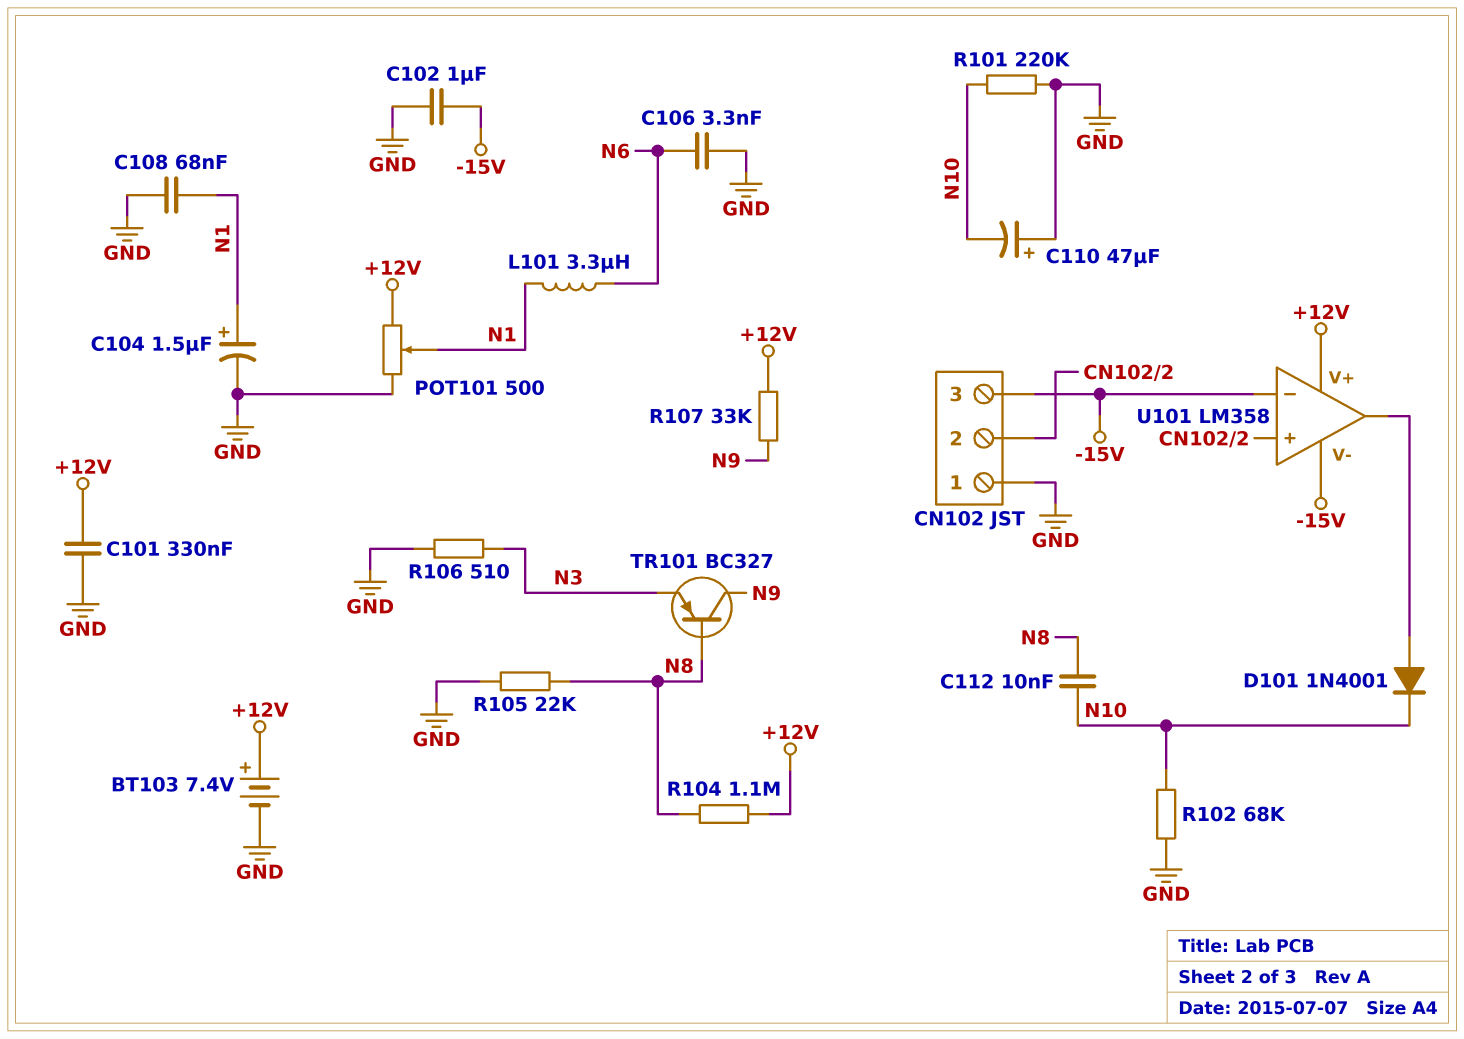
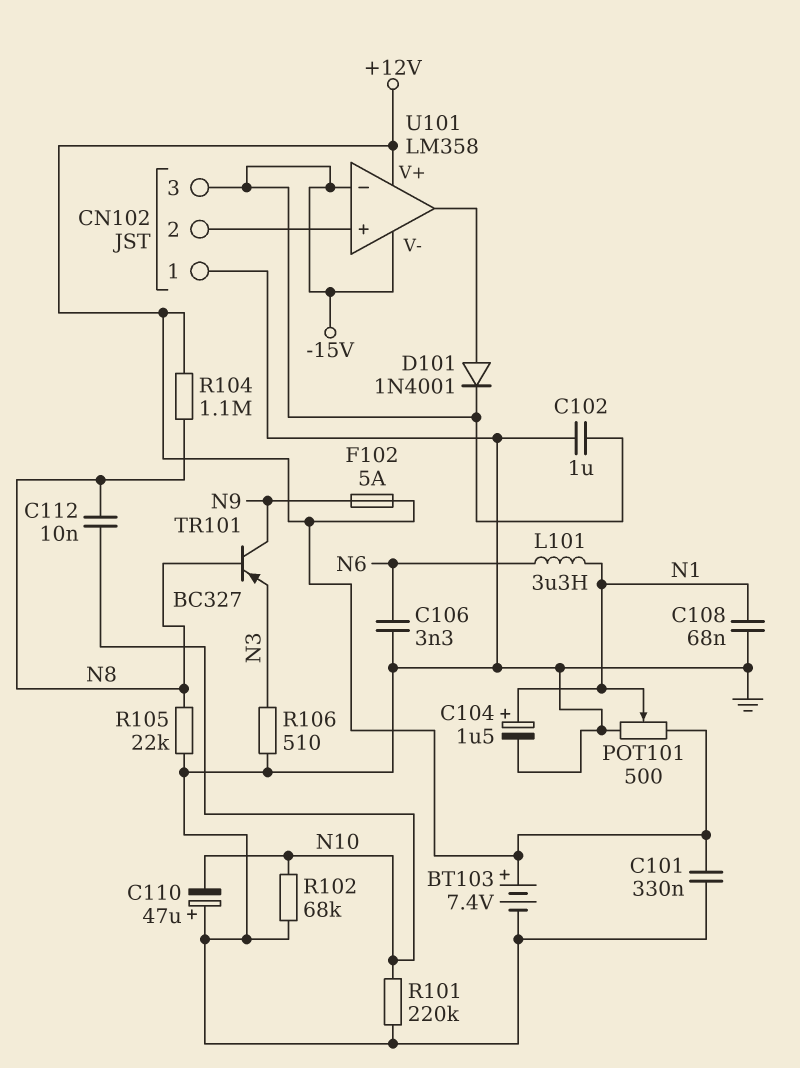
D101: diode 1N4001 (A U101/out, K N10) -> diode 1N4001 (A U101/out, K -15V)
F102: none -> 5A (+12V, N9)
R107: 33k (+12V, N9) -> none

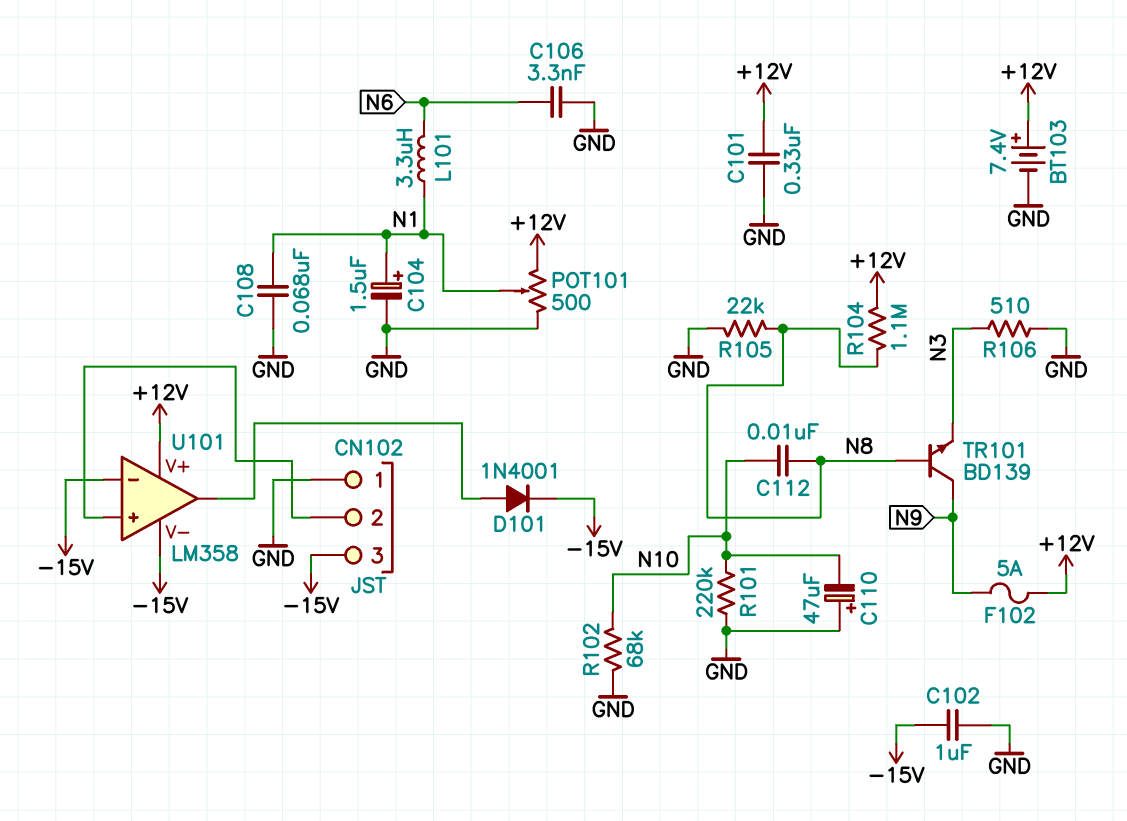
TR101: PNP BC327 (B N8, C N9, E N3) -> NPN BD139 (B N8, C N9, E N3)

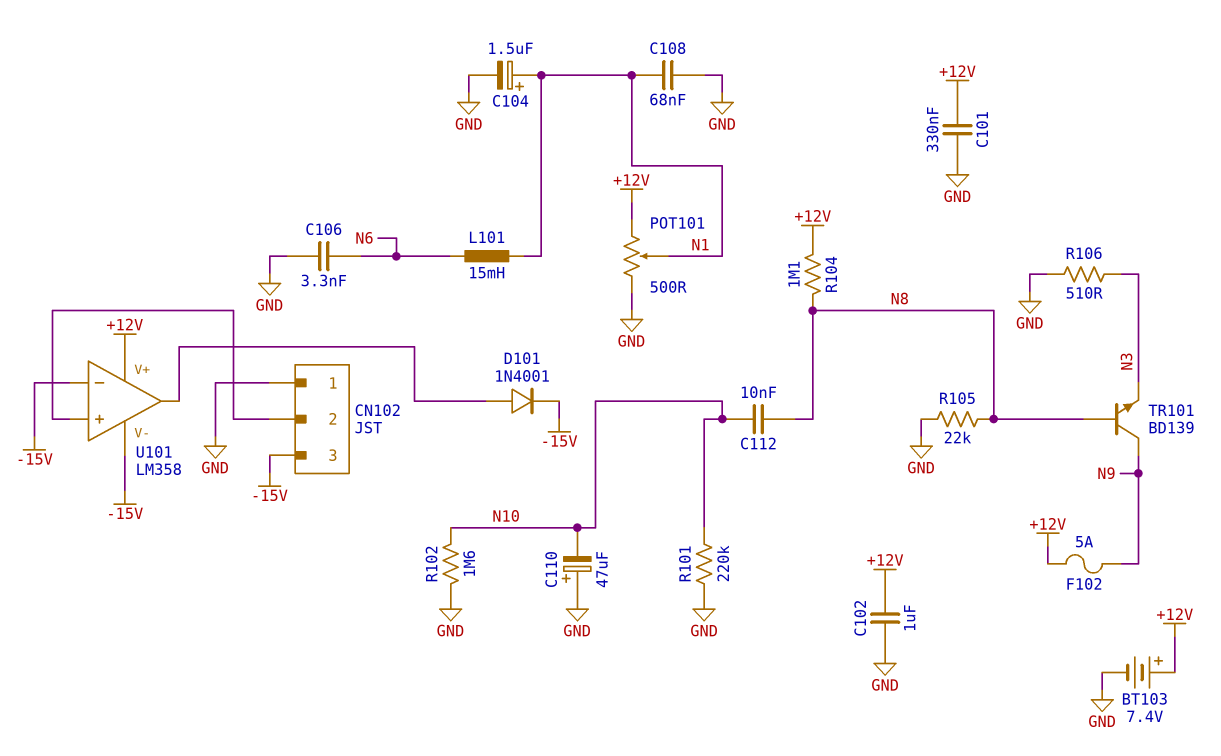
C102: 1uF (-15V, GND) -> 1uF (+12V, GND)
L101: 3.3uH (N1, N6) -> 15mH (N1, N6)
R102: 68k (GND, N10) -> 1.6M (GND, N10)

